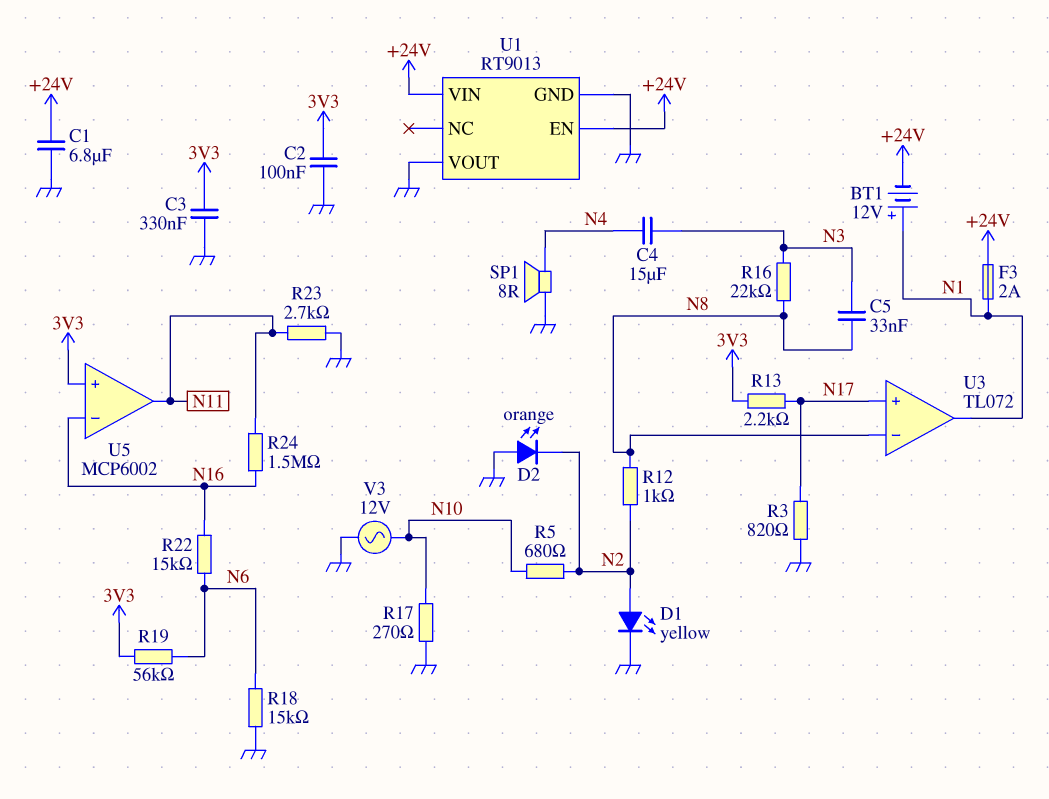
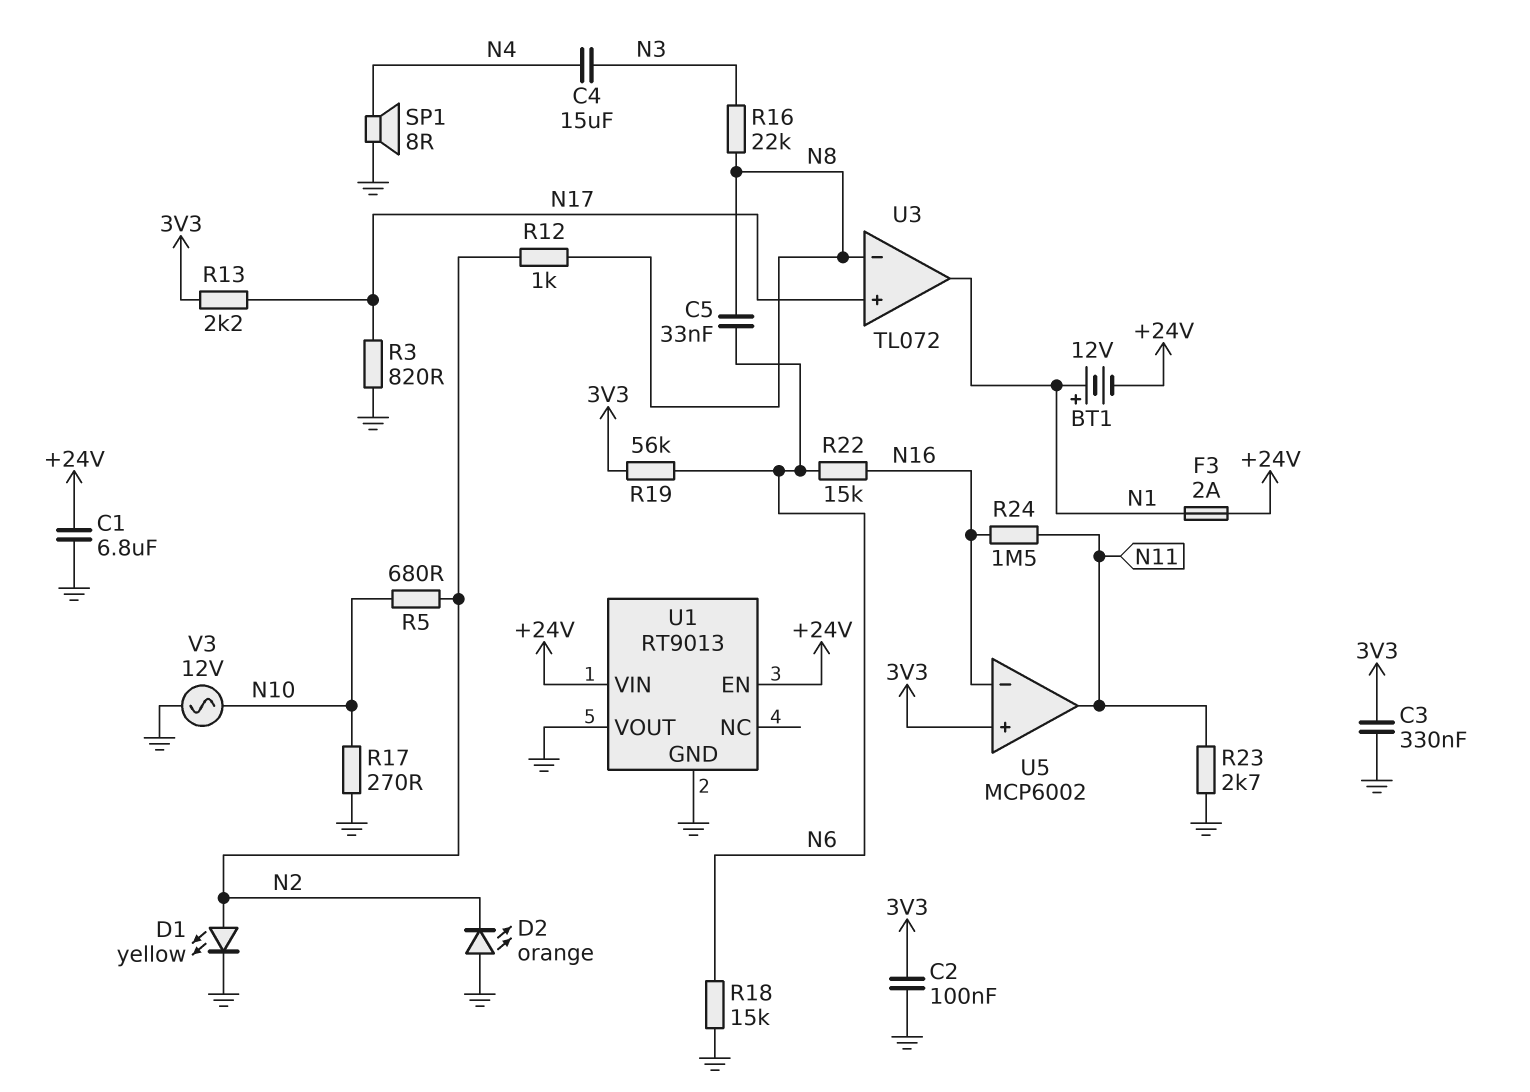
C5: 33nF (N3, N8) -> 33nF (N6, N8)

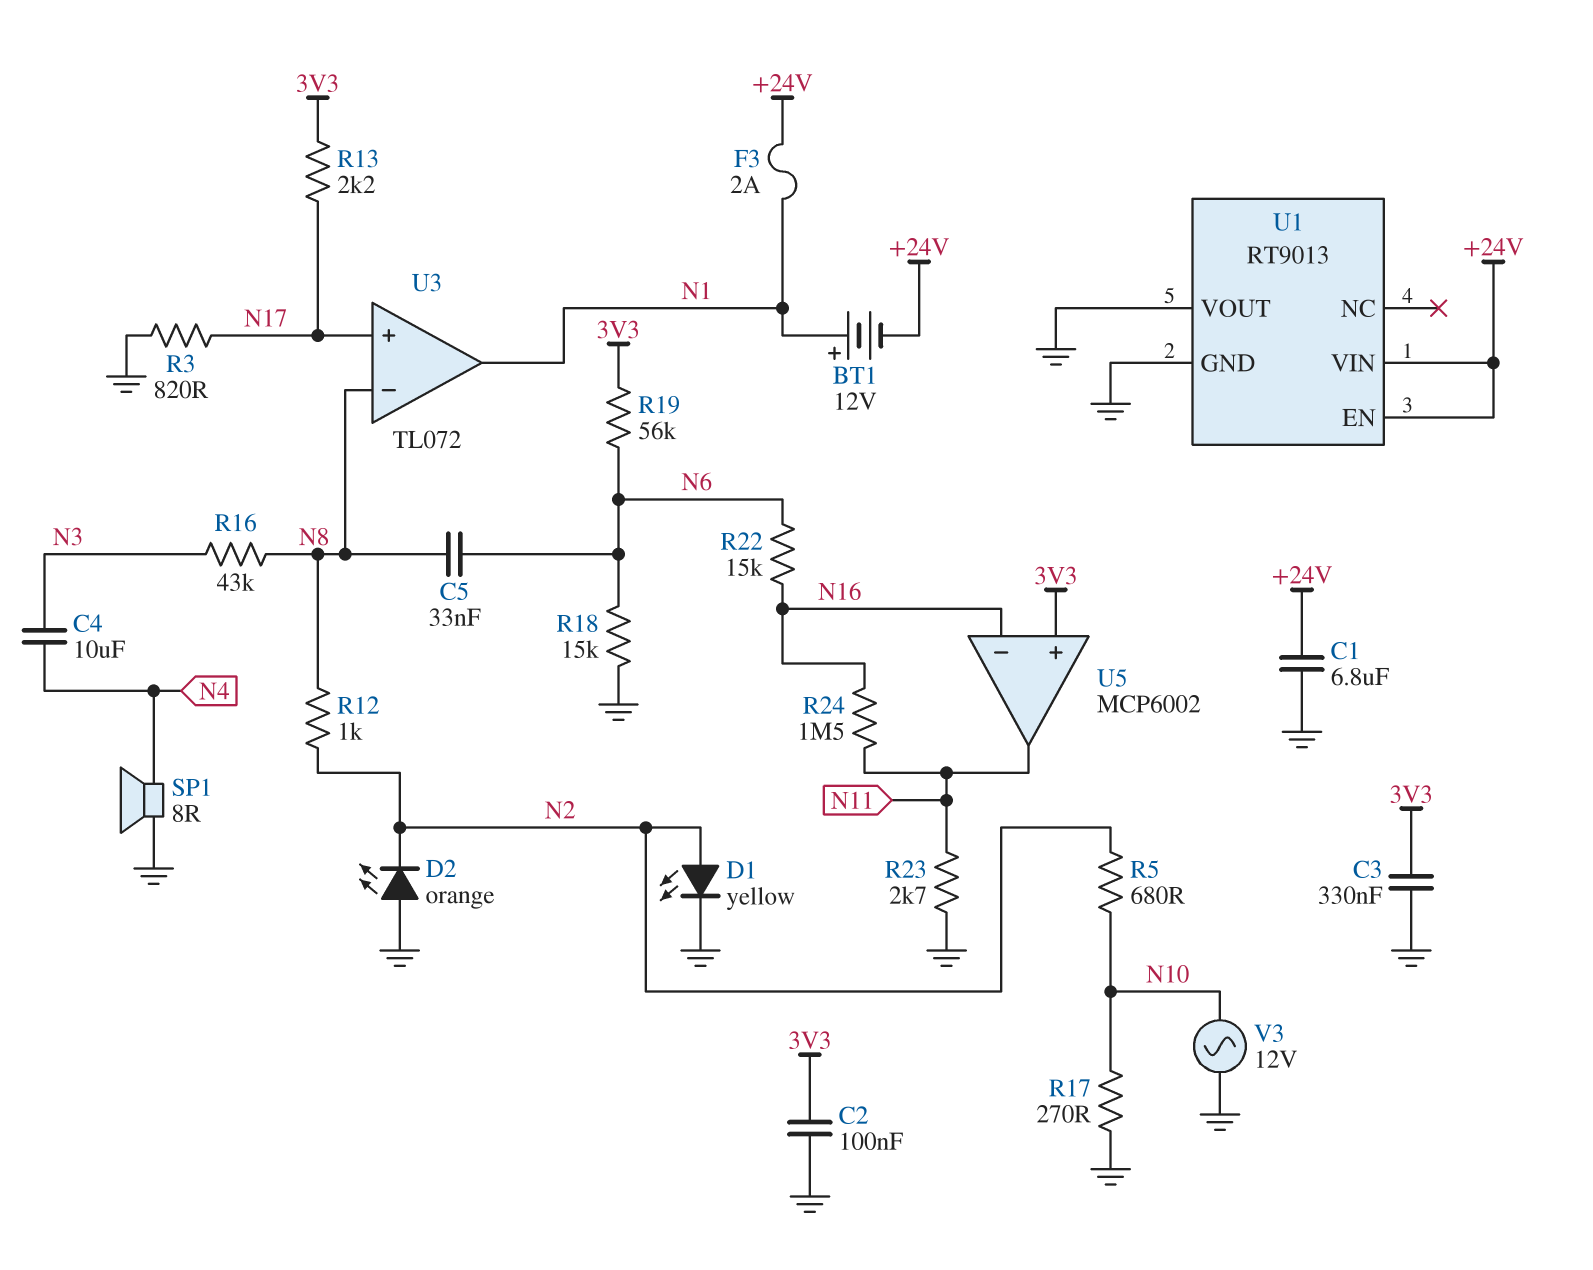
C4: 15uF (N3, N4) -> 10uF (N3, N4)
R16: 22k (N3, N8) -> 43k (N3, N8)

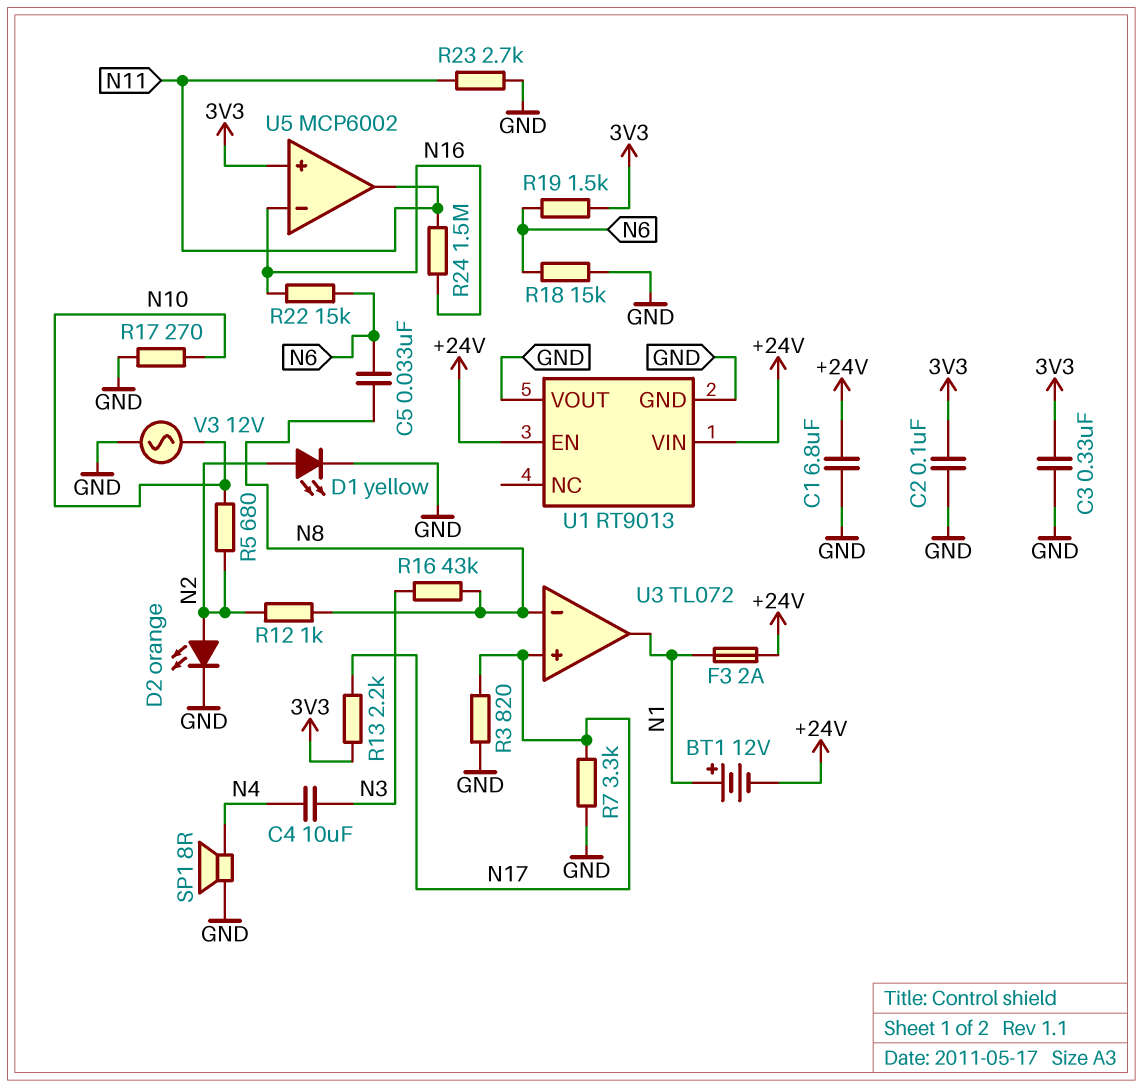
D2: LED orange (A GND, K N2) -> LED orange (A N2, K GND)
R7: none -> 3.3k (GND, N17)
R19: 56k (3V3, N6) -> 1.5k (3V3, N6)

